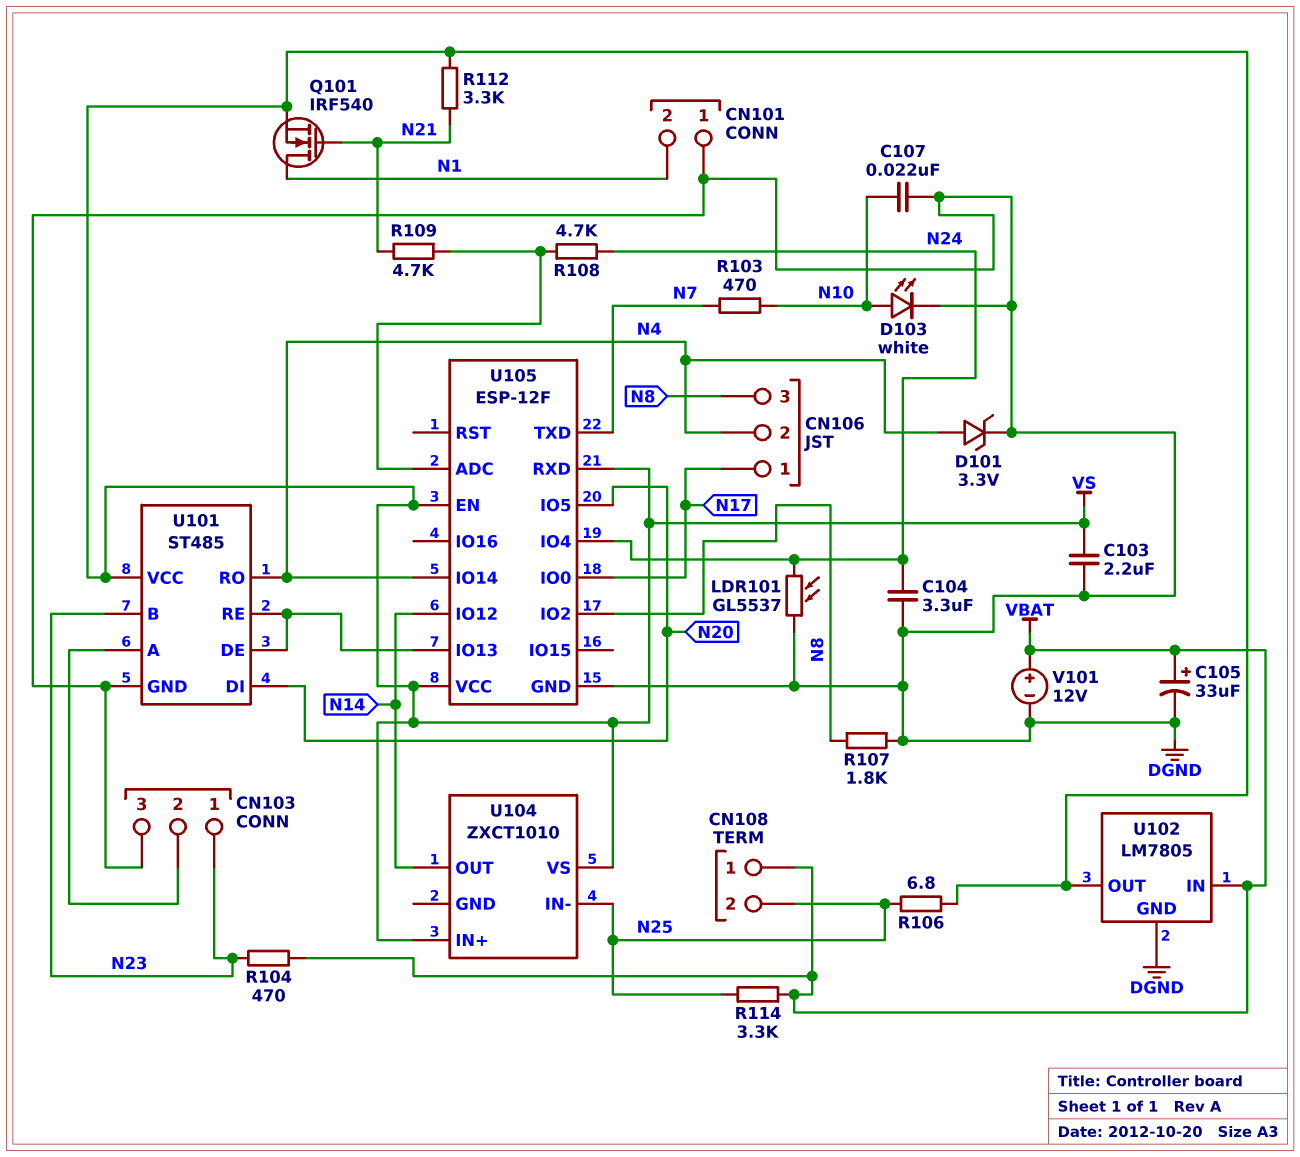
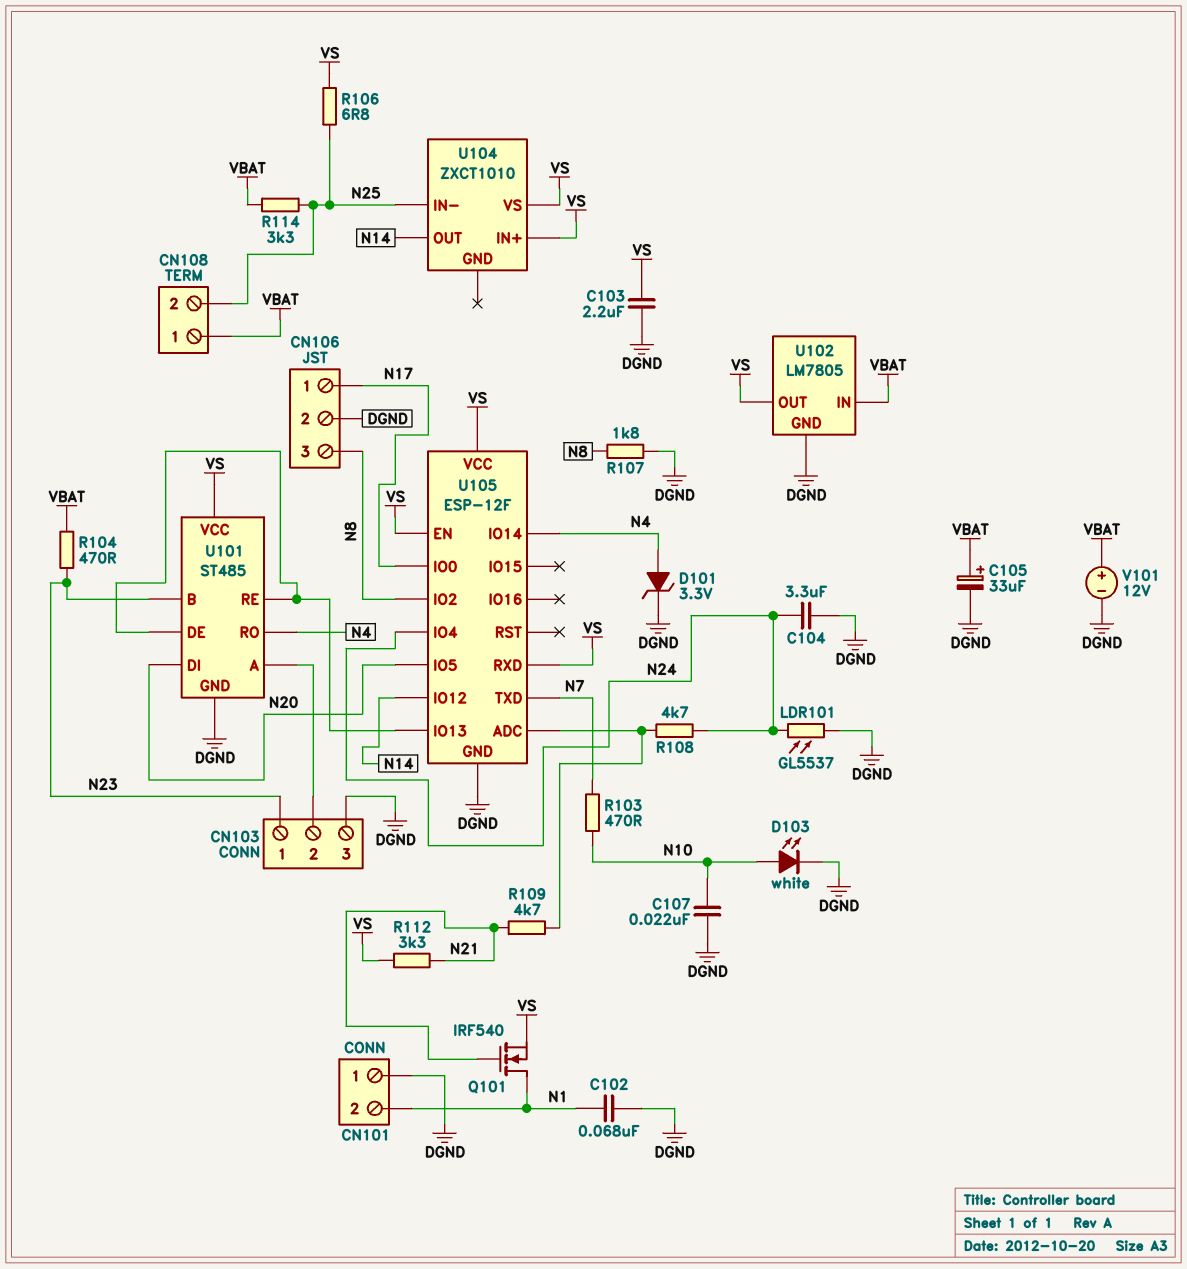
C102: none -> 68nF (DGND, N1)
CN106 pin 2: N4 -> DGND

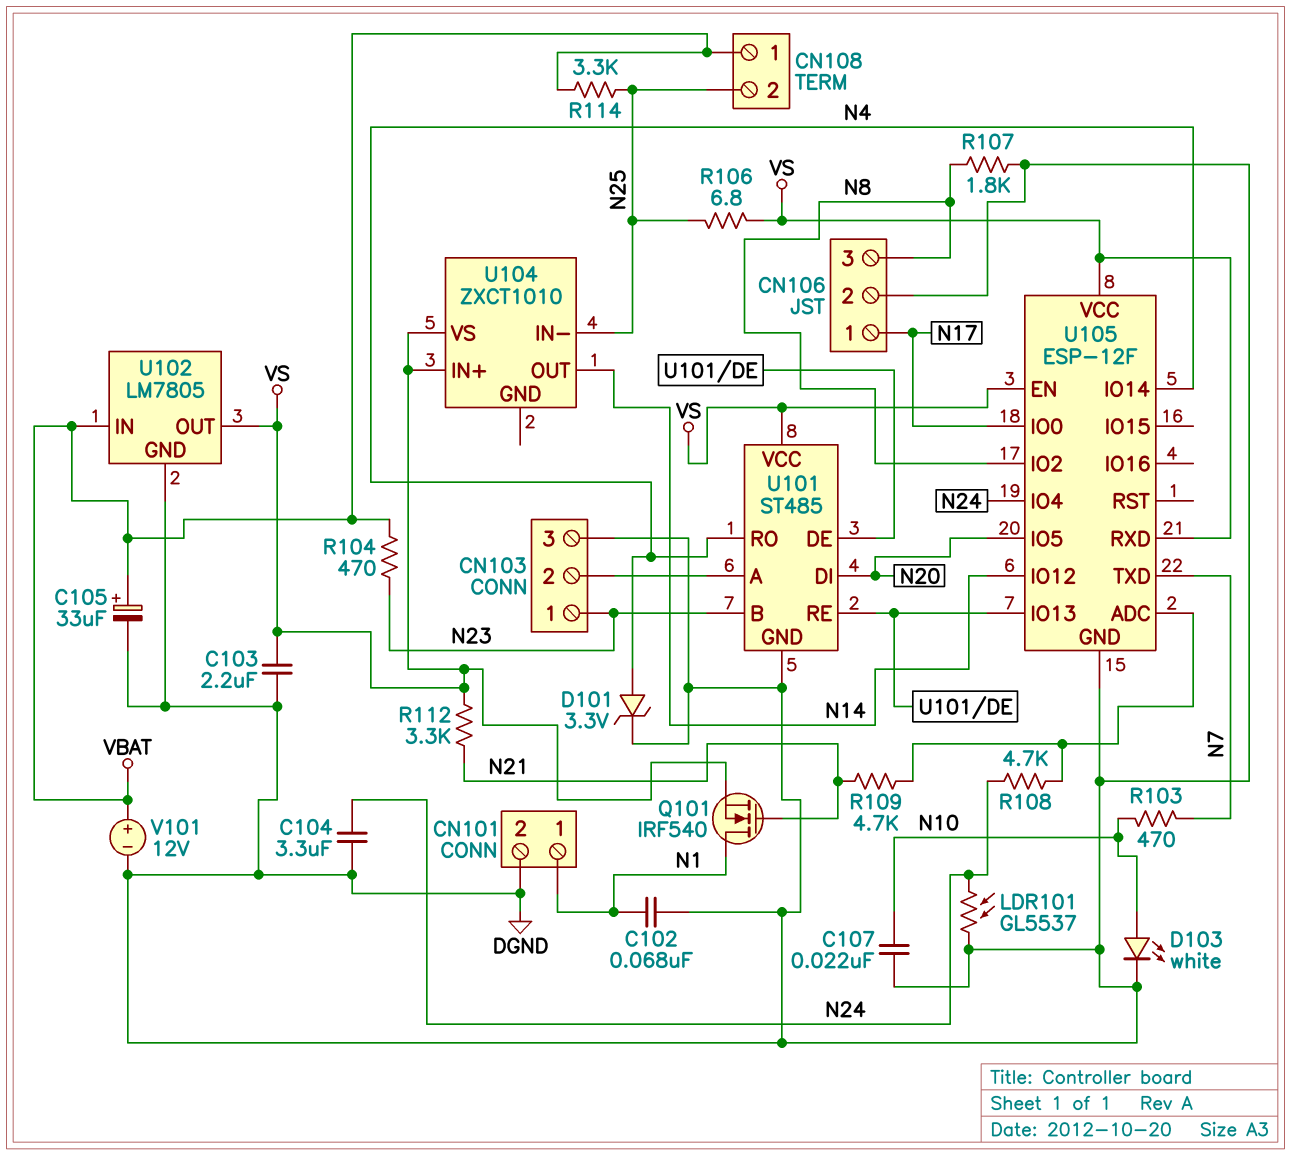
CN101 pin 1: DGND -> N1
CN101 pin 2: N1 -> DGND

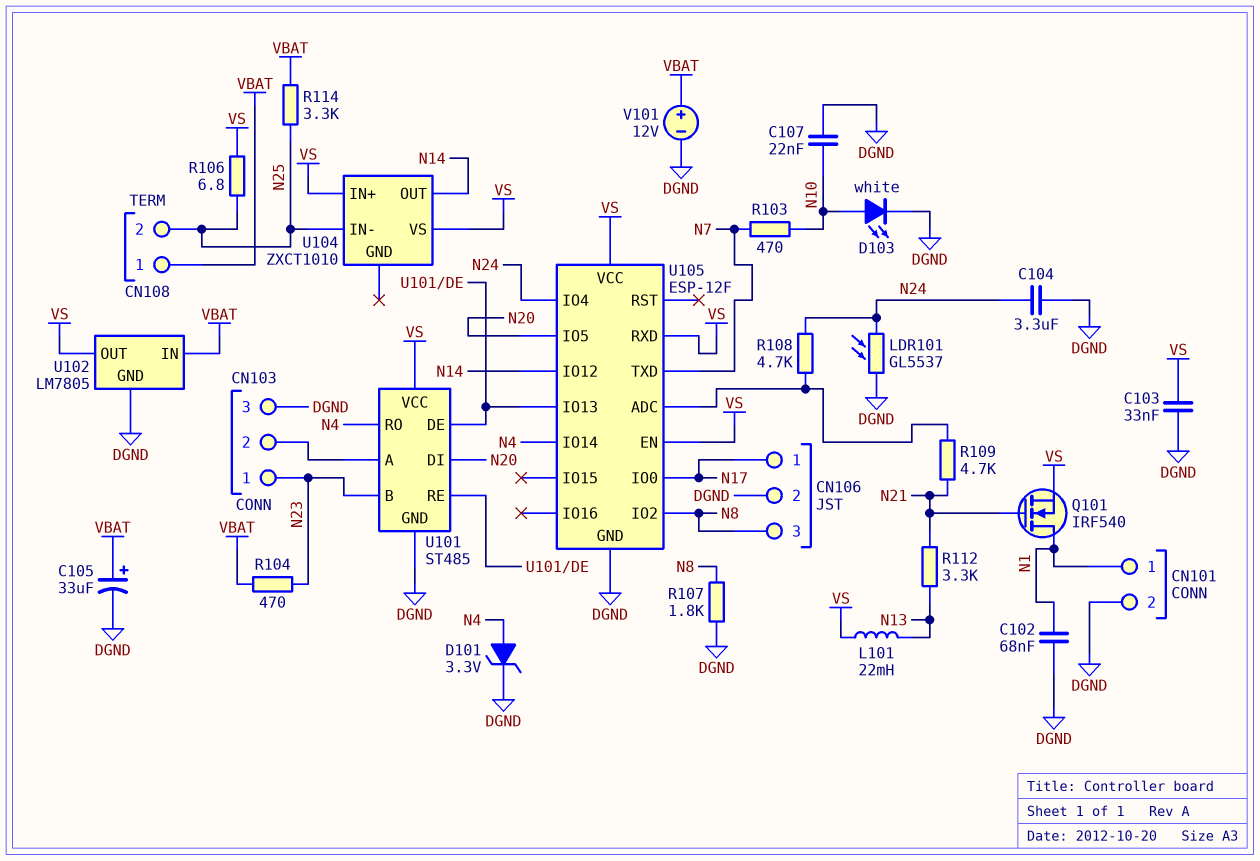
C103: 2.2uF (DGND, VS) -> 33nF (DGND, VS)
L101: none -> 22mH (N13, VS)
R112: 3.3k (N21, VS) -> 3.3k (N13, N21)

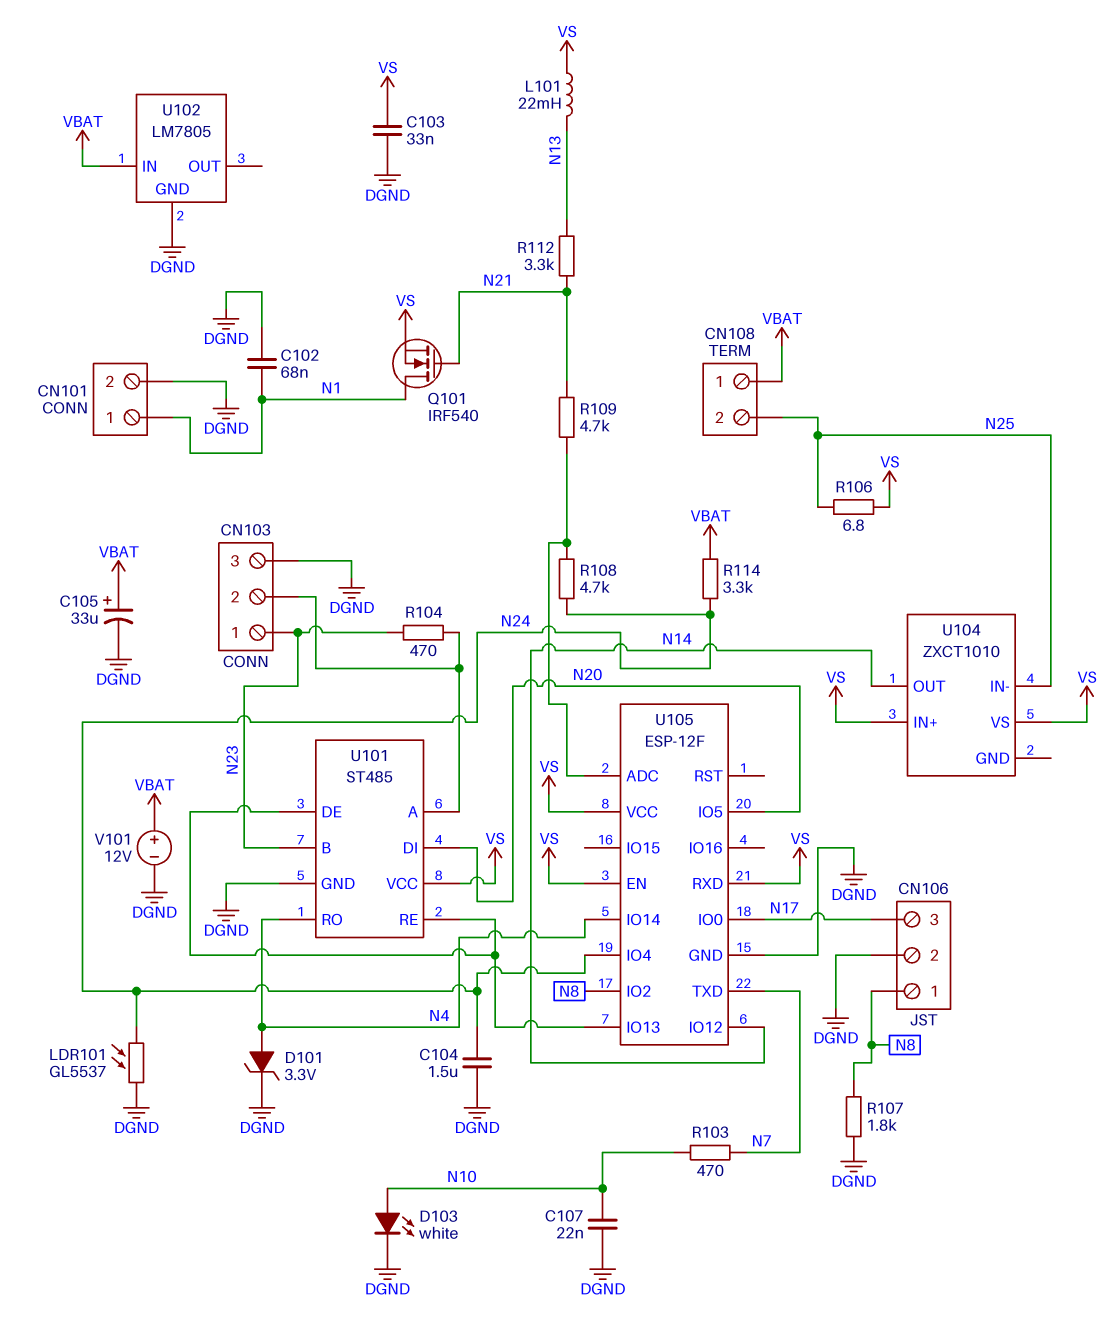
C104: 3.3uF (DGND, N24) -> 1.5uF (DGND, N24)
CN106 pin 1: N17 -> N8
CN106 pin 3: N8 -> N17
R104: 470 (N23, VBAT) -> 470 (CN103/2, N23)
R114: 3.3k (N25, VBAT) -> 3.3k (N24, VBAT)
U102 pin OUT: VS -> none

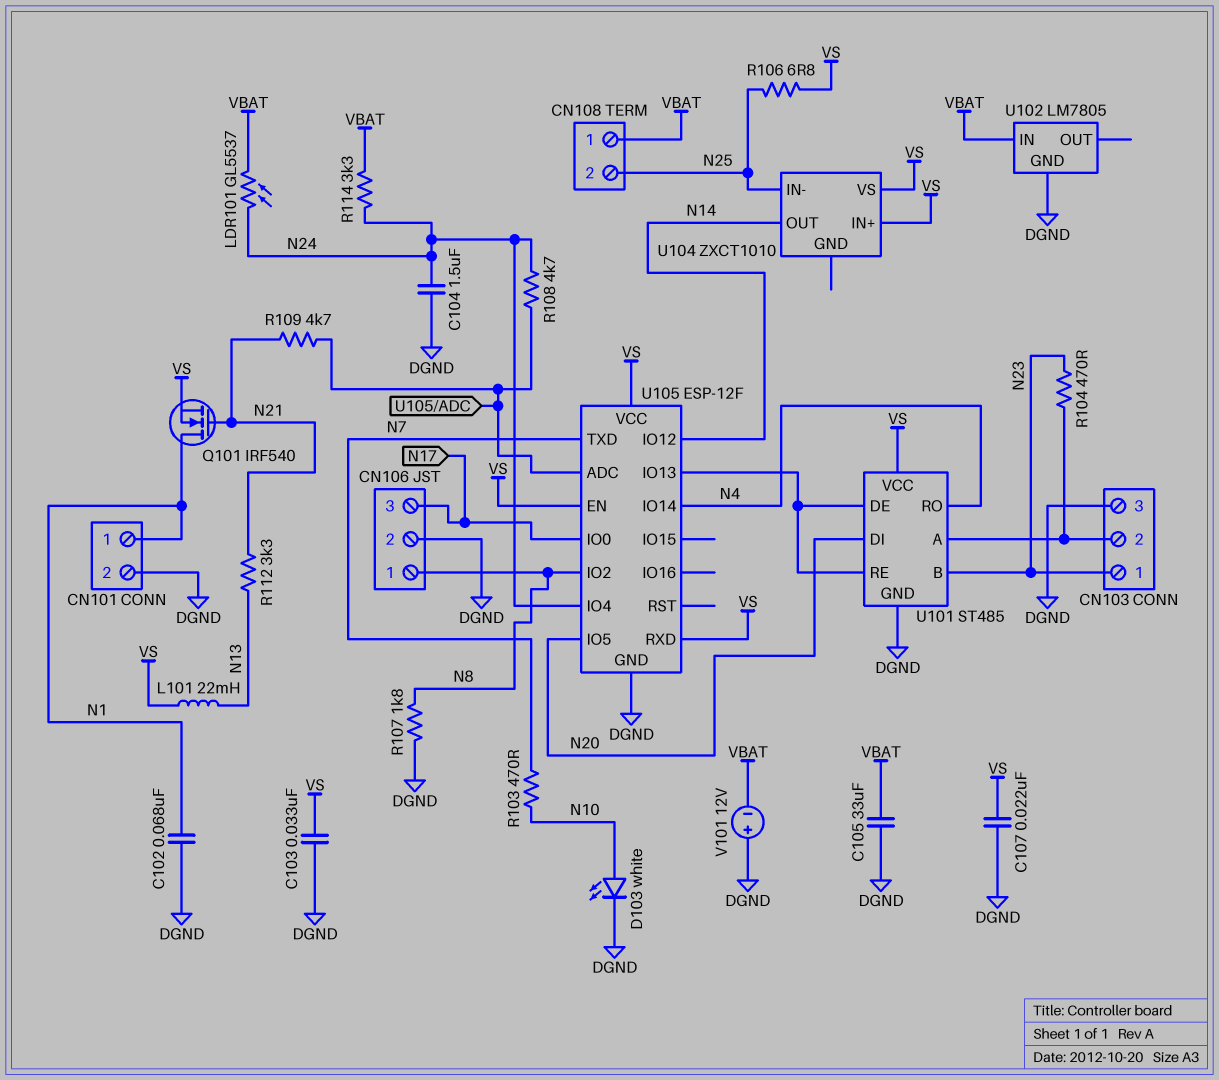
C105: 33uF (plus VBAT, minus DGND) -> 33uF (DGND, VBAT)
C107: 22nF (DGND, N10) -> 22nF (DGND, VS)
D101: zener 3.3V (A N4, K DGND) -> none
LDR101: GL5537 (DGND, N24) -> GL5537 (N24, VBAT)
V101: 12V (plus VBAT, minus DGND) -> 12V (plus DGND, minus VBAT)

